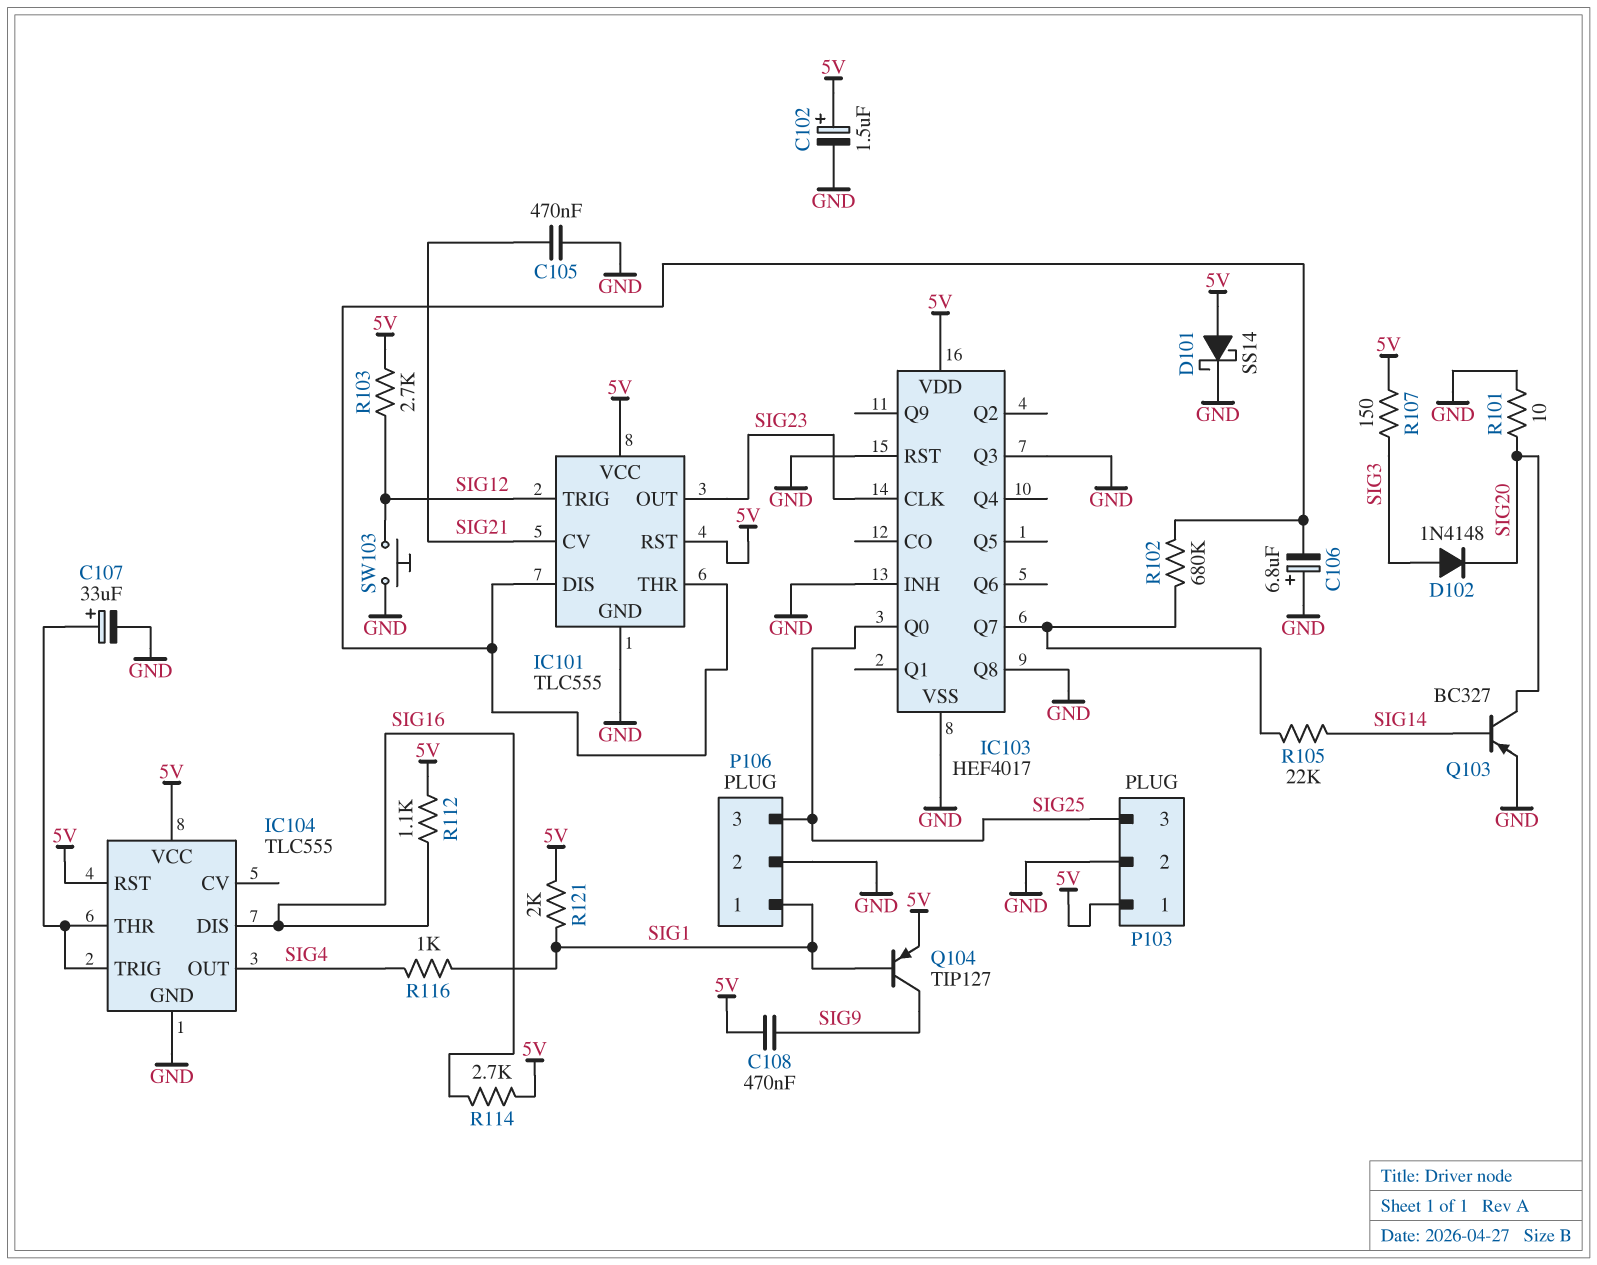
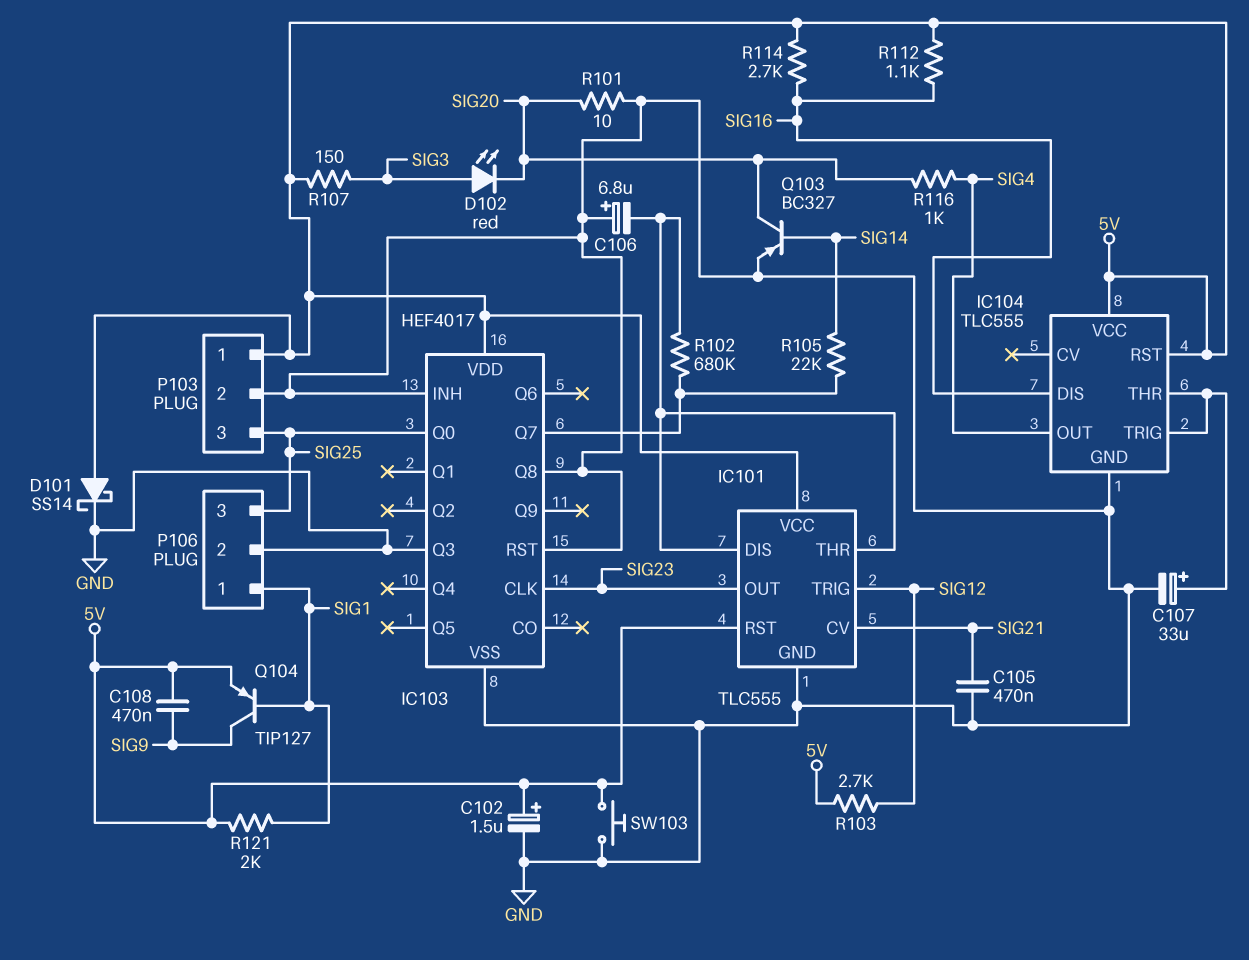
D102: diode 1N4148 (A SIG3, K SIG20) -> LED red (A SIG3, K SIG20)
R116: 1k (SIG1, SIG4) -> 1k (SIG4, SIG20)
SW103: button (GND, SIG12) -> button (5V, GND)

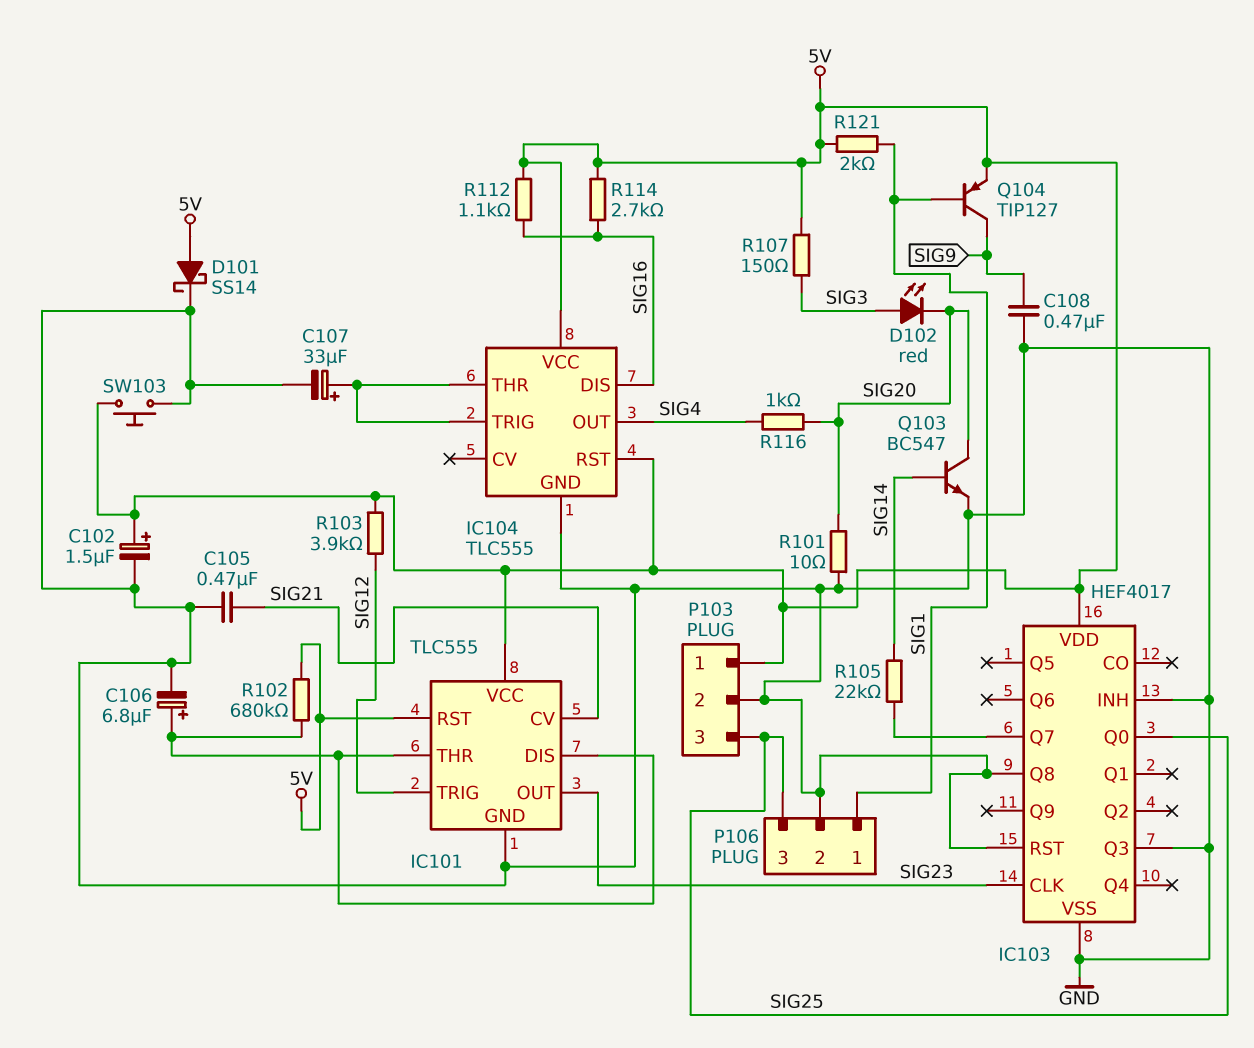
C106: 6.8uF (plus GND, minus IC101/DIS) -> 6.8uF (plus IC101/DIS, minus GND)
C108: 470nF (5V, SIG9) -> 470nF (GND, SIG9)
Q103: PNP BC327 (B SIG14, C SIG20, E GND) -> NPN BC547 (B SIG14, C SIG20, E GND)
R102: 680k (IC101/DIS, IC103/Q7) -> 680k (5V, IC101/DIS)
R103: 2.7k (5V, SIG12) -> 3.9k (5V, SIG12)

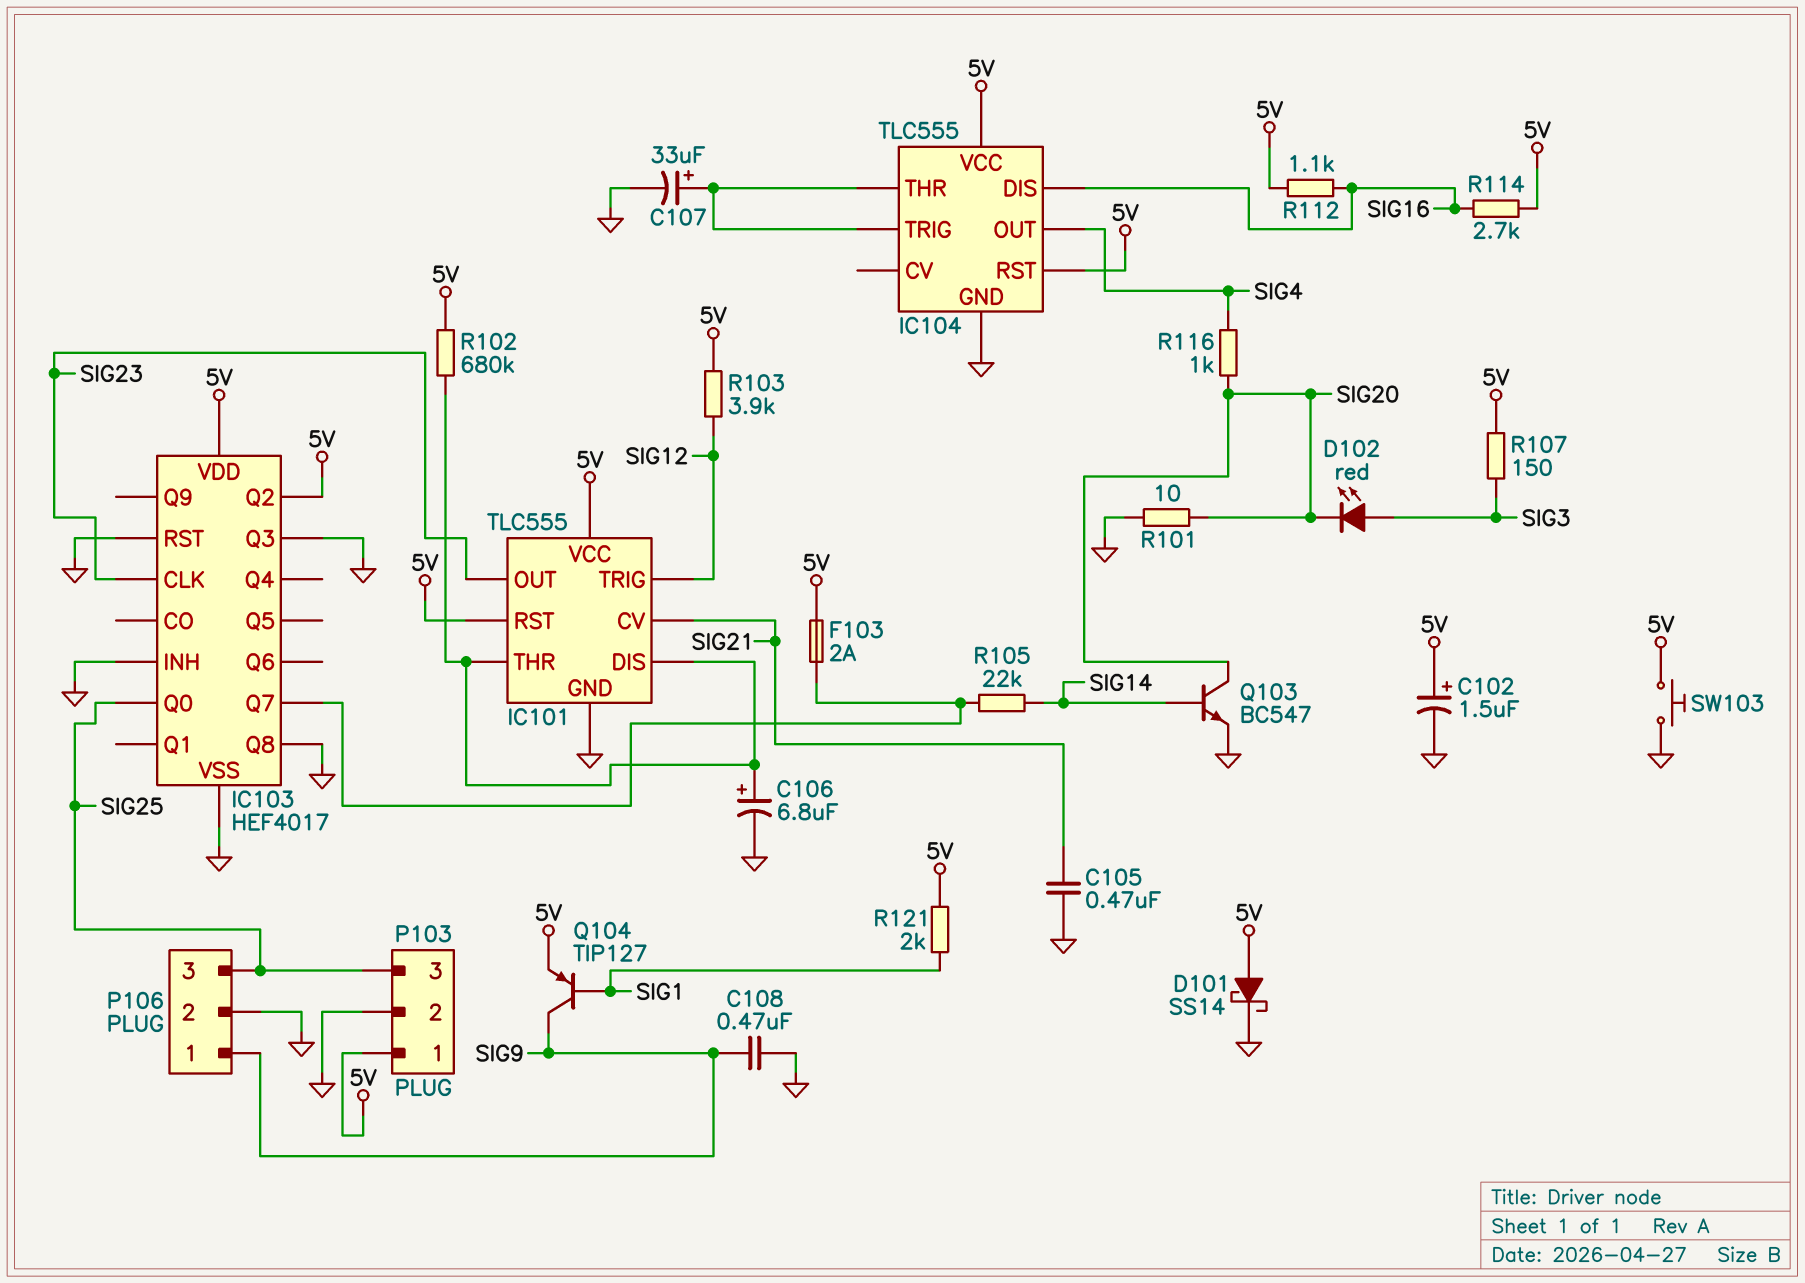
F103: none -> 2A (5V, IC103/Q7)
IC103 pin Q2: none -> 5V
P106 pin 1: SIG1 -> SIG9

